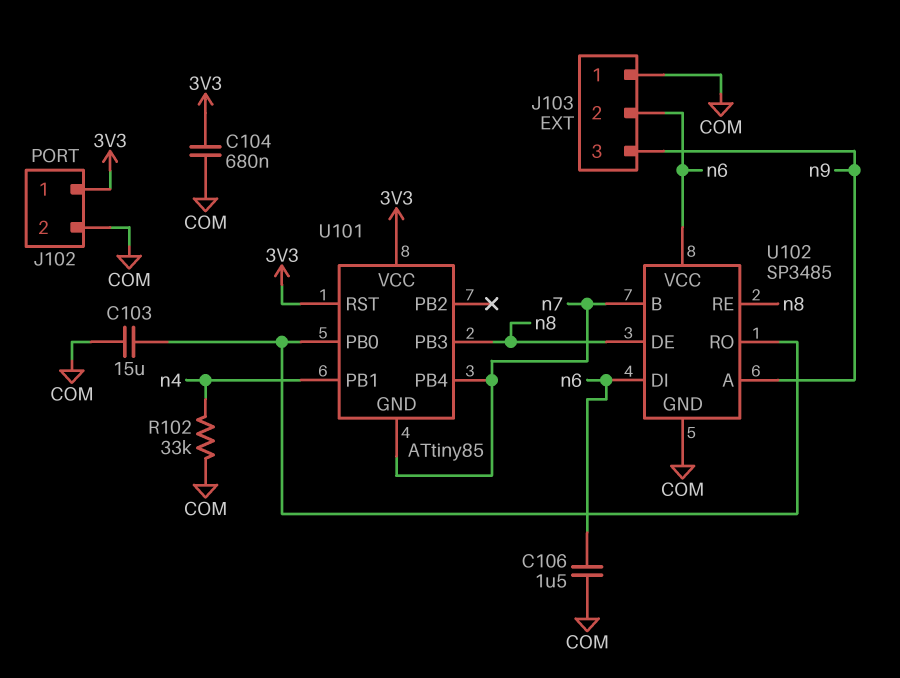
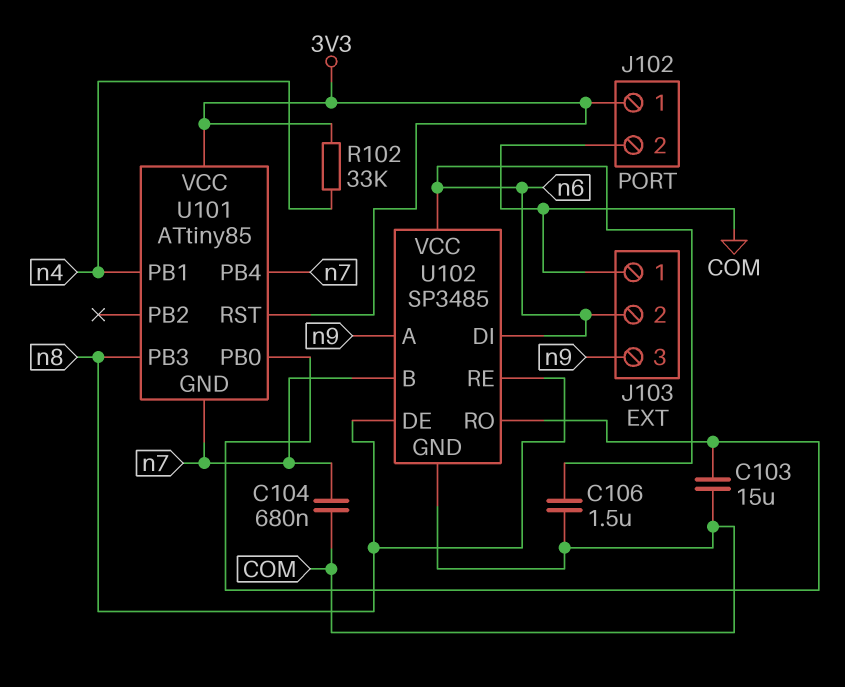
C104: 680nF (3V3, COM) -> 680nF (COM, n7)
R102: 33k (COM, n4) -> 33k (3V3, n4)

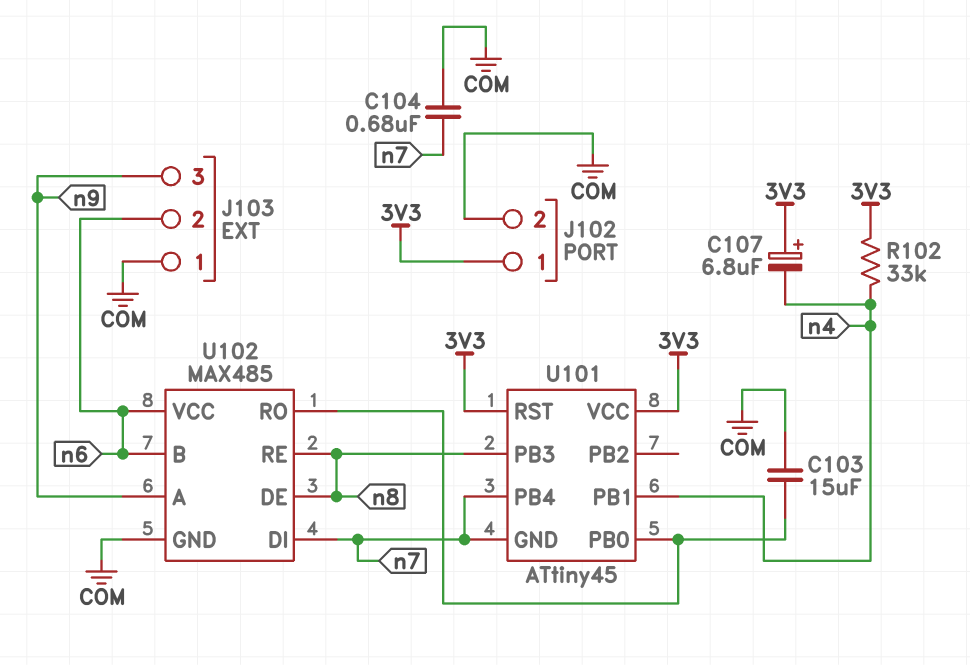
C106: 1.5uF (COM, n6) -> none
C107: none -> 6.8uF (plus 3V3, minus n4)
U101: ATtiny85 -> ATtiny45
U102: SP3485 -> MAX485
U102 pin B: n7 -> n6
U102 pin DI: n6 -> n7

